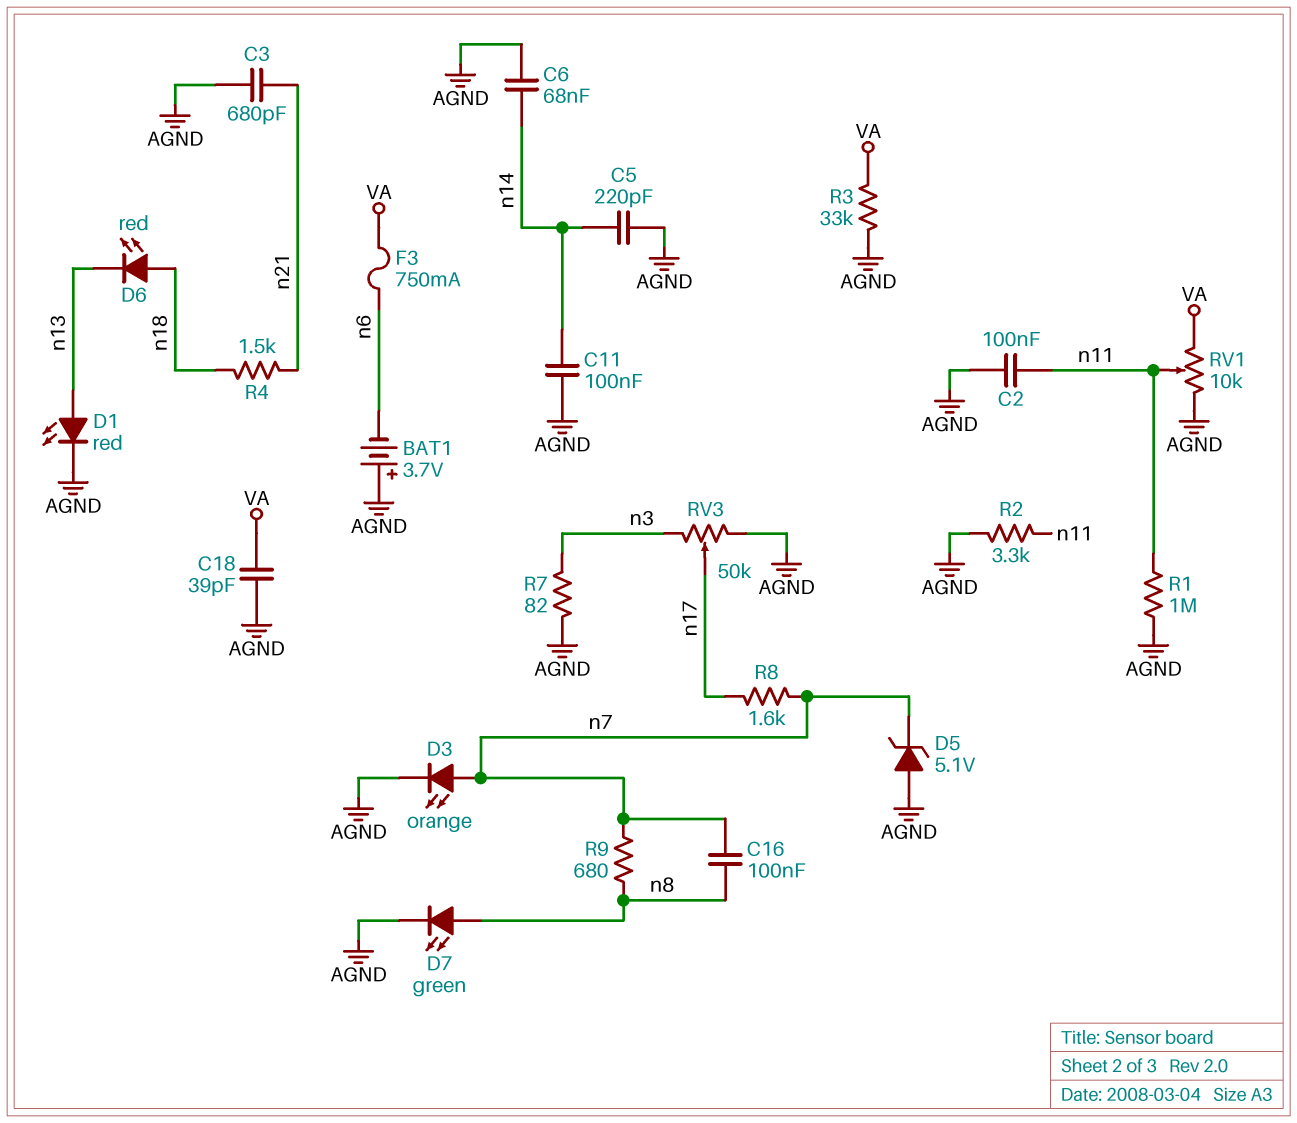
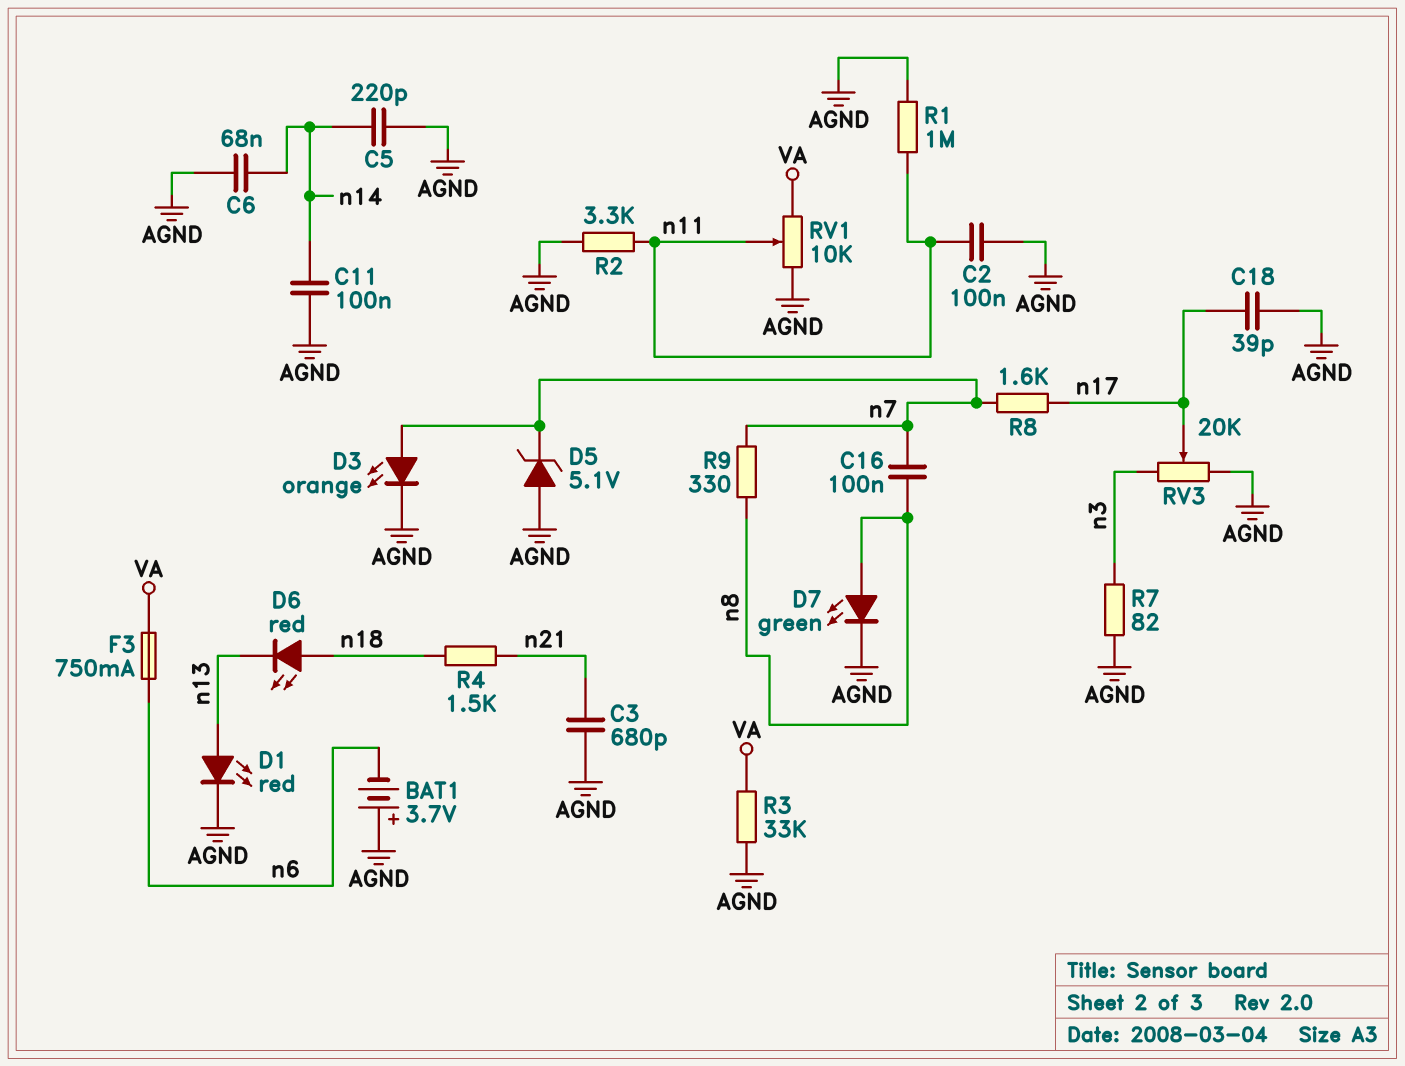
C18: 39pF (AGND, VA) -> 39pF (AGND, n17)
R9: 680 (n7, n8) -> 330 (n7, n8)
RV3: 50k (AGND, n3, wiper n17) -> 20k (AGND, n3, wiper n17)

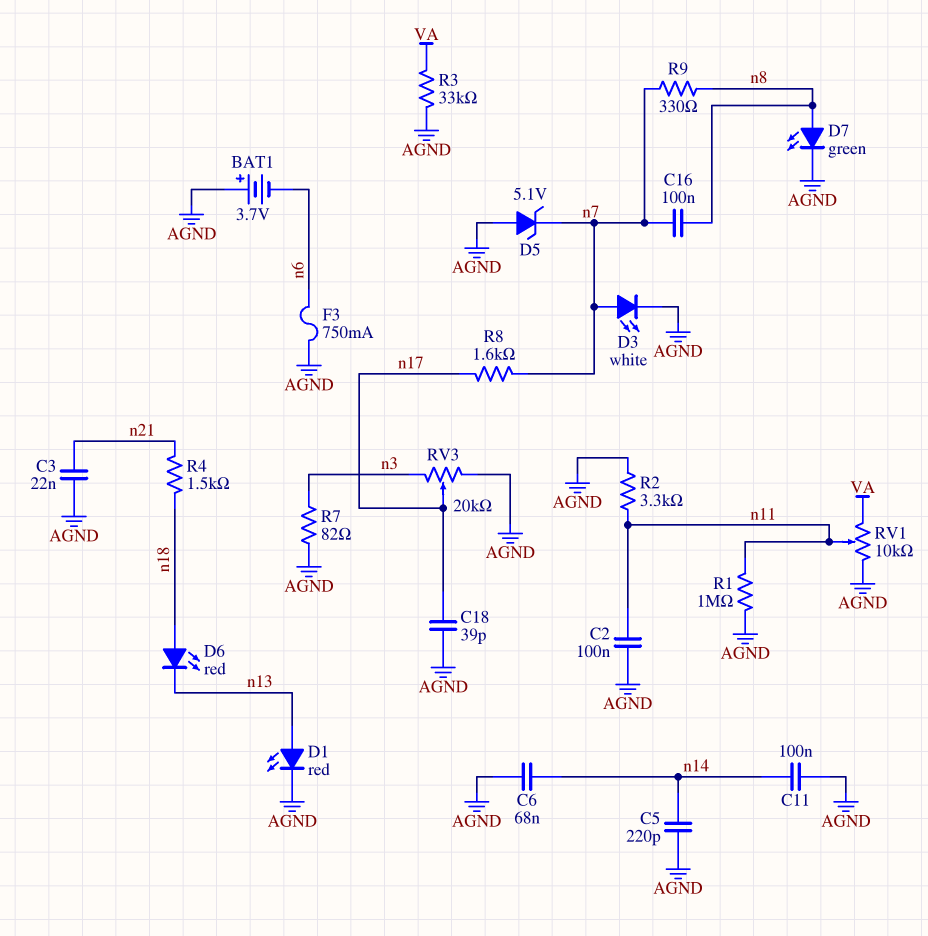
C3: 680pF (AGND, n21) -> 22nF (AGND, n21)
D3: LED orange (A n7, K AGND) -> LED white (A n7, K AGND)
F3: 750mA (VA, n6) -> 750mA (AGND, n6)

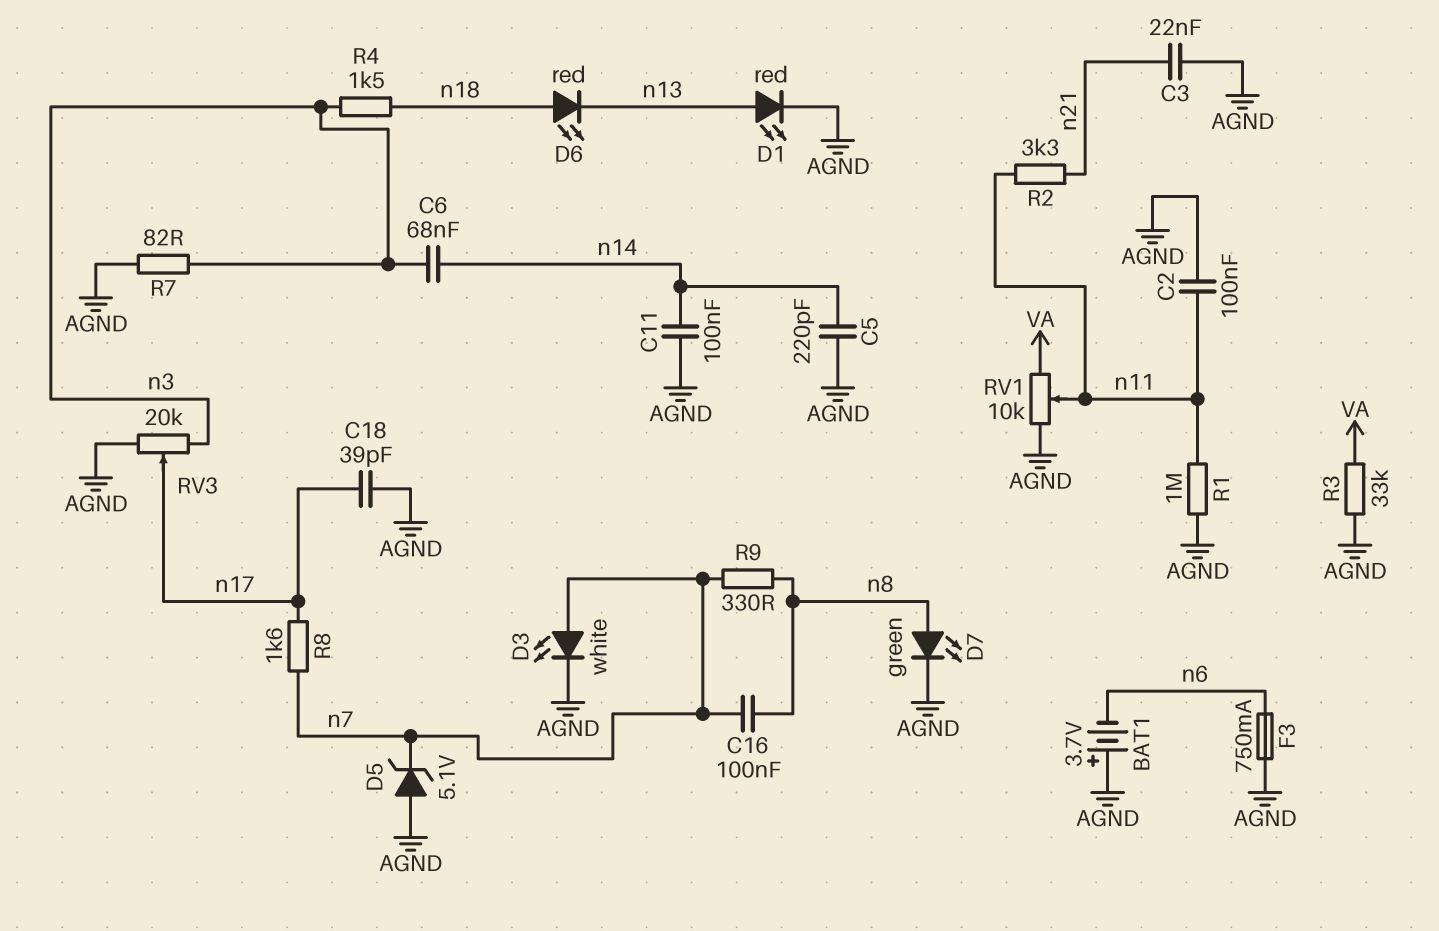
C6: 68nF (AGND, n14) -> 68nF (n3, n14)
R2: 3.3k (AGND, n11) -> 3.3k (n11, n21)
R4: 1.5k (n18, n21) -> 1.5k (n3, n18)

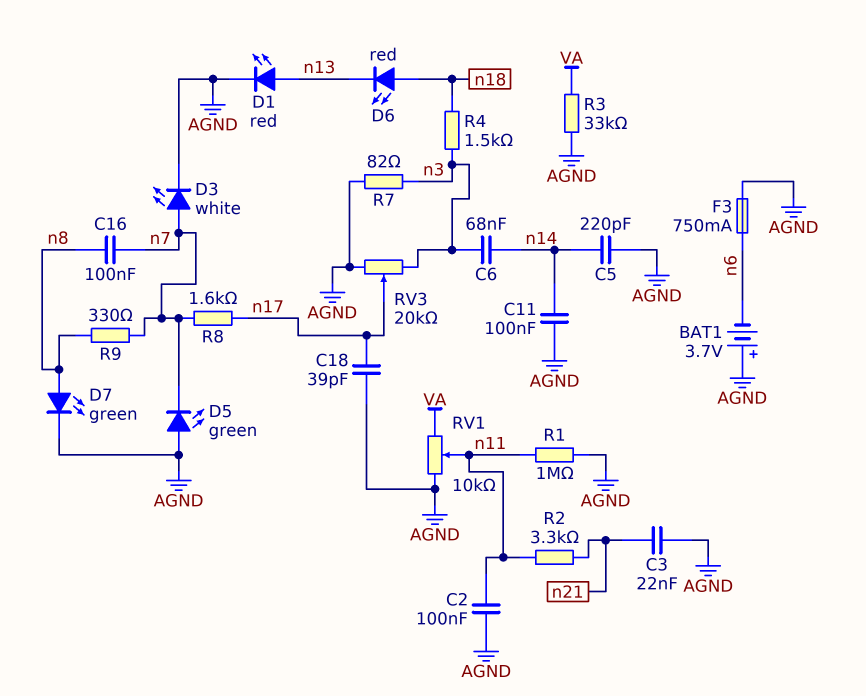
D5: zener 5.1V (A AGND, K n7) -> LED green (A AGND, K n7)

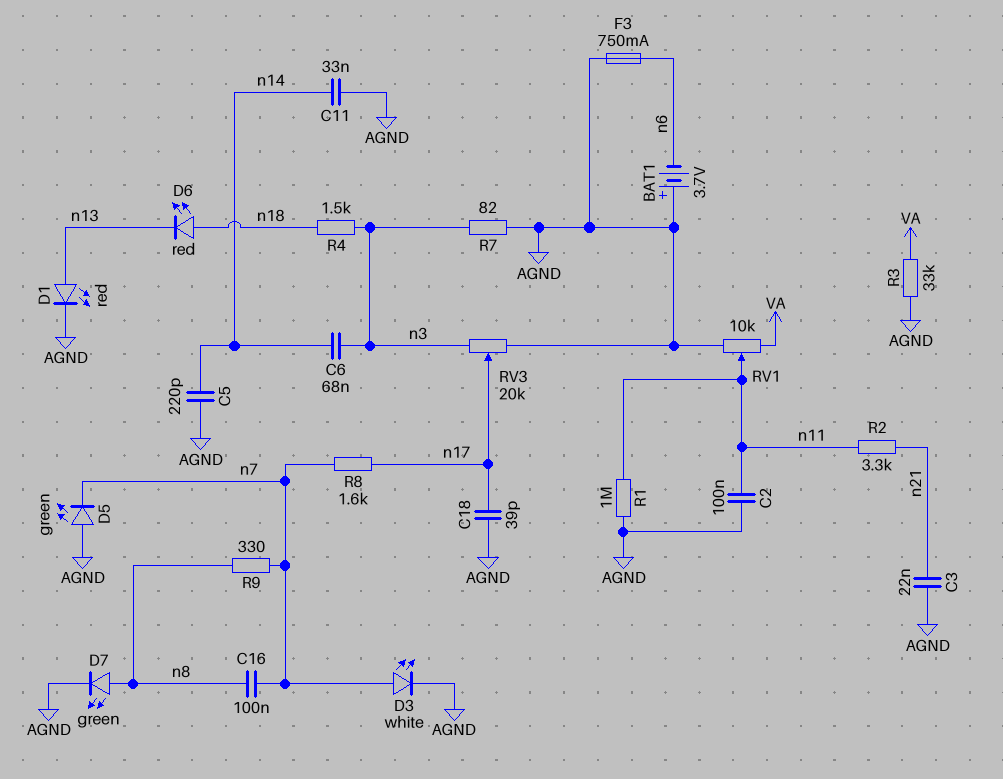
C11: 100nF (AGND, n14) -> 33nF (AGND, n14)

